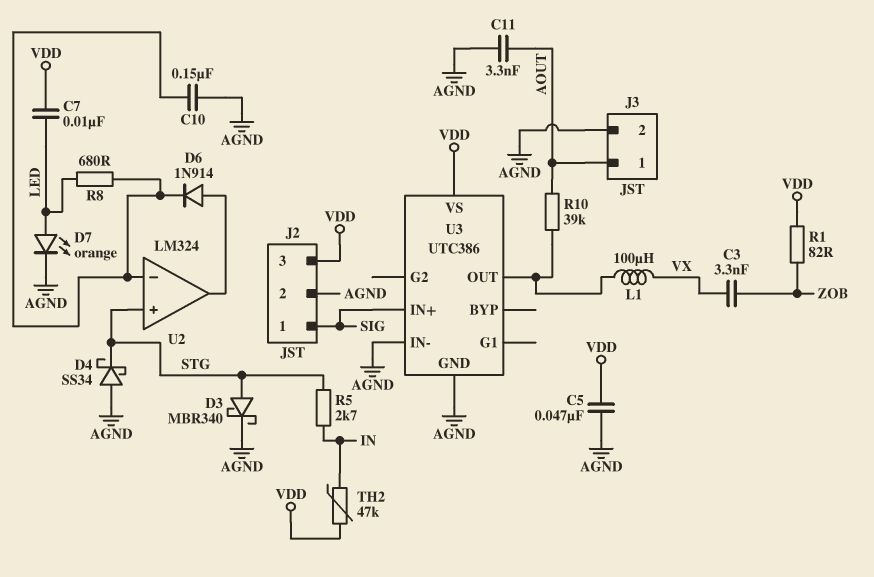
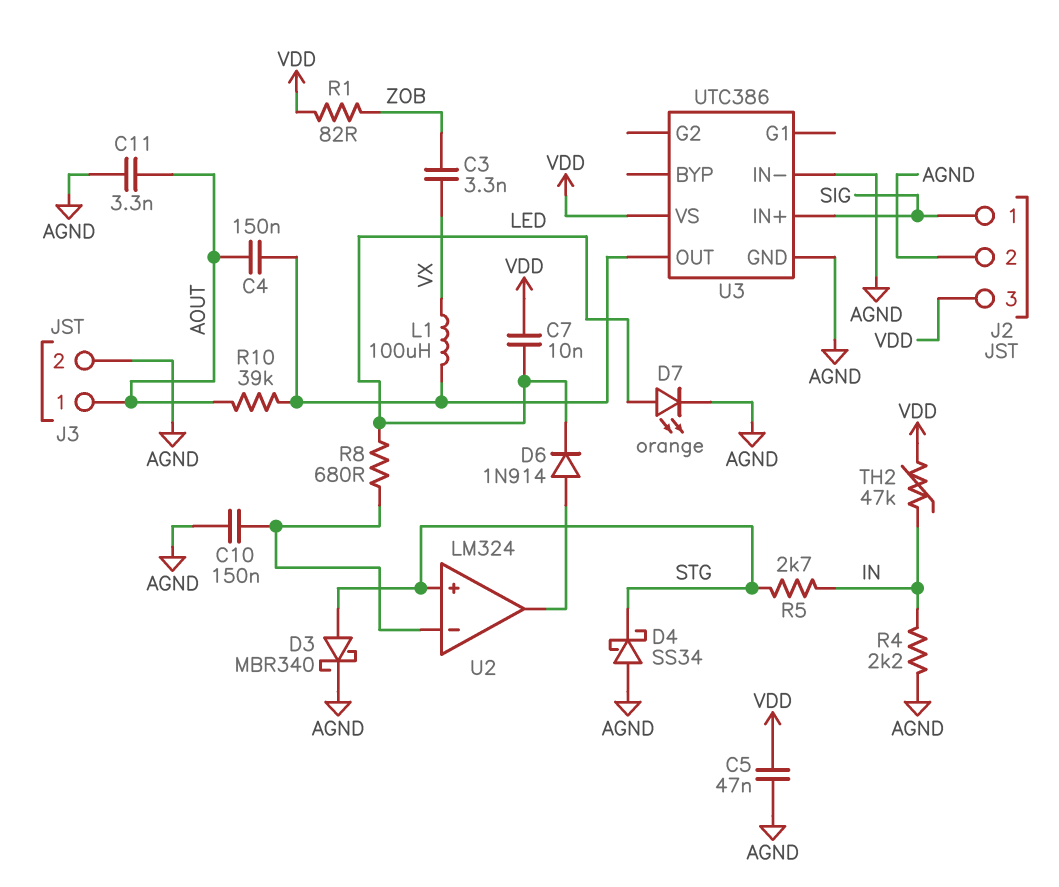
C4: none -> 150nF (AOUT, U3/OUT)
D6: diode 1N914 (A U2/out, K U2/in-) -> diode 1N914 (A U2/out, K LED)
R4: none -> 2.2k (AGND, IN)

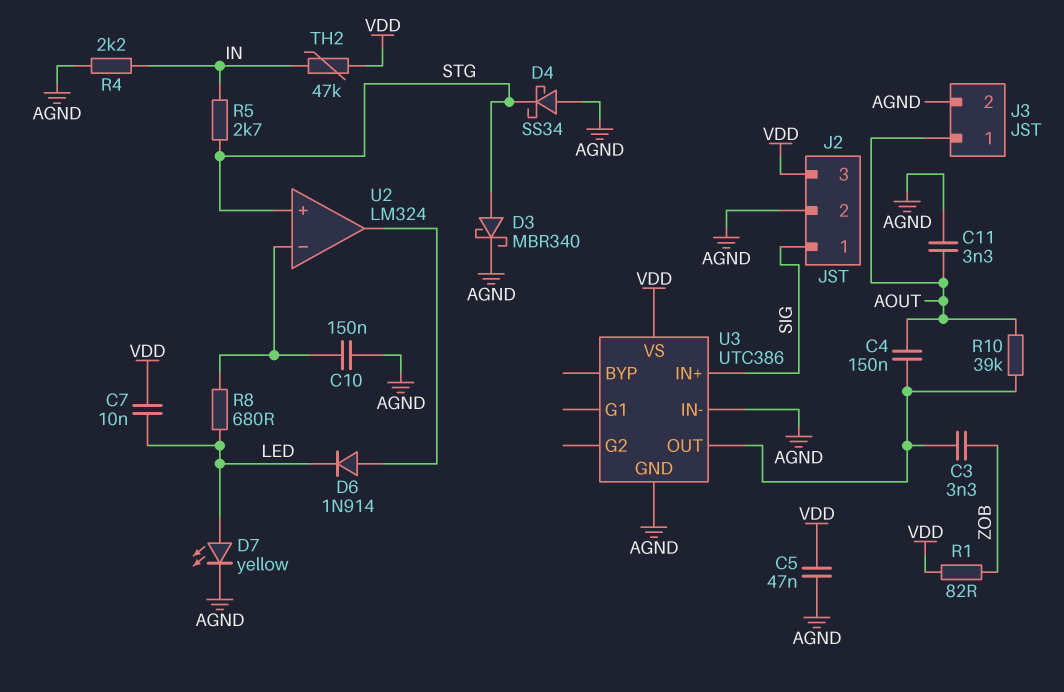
C3: 3.3nF (VX, ZOB) -> 3.3nF (U3/OUT, ZOB)
D7: LED orange (A LED, K AGND) -> LED yellow (A LED, K AGND)
L1: 100uH (U3/OUT, VX) -> none

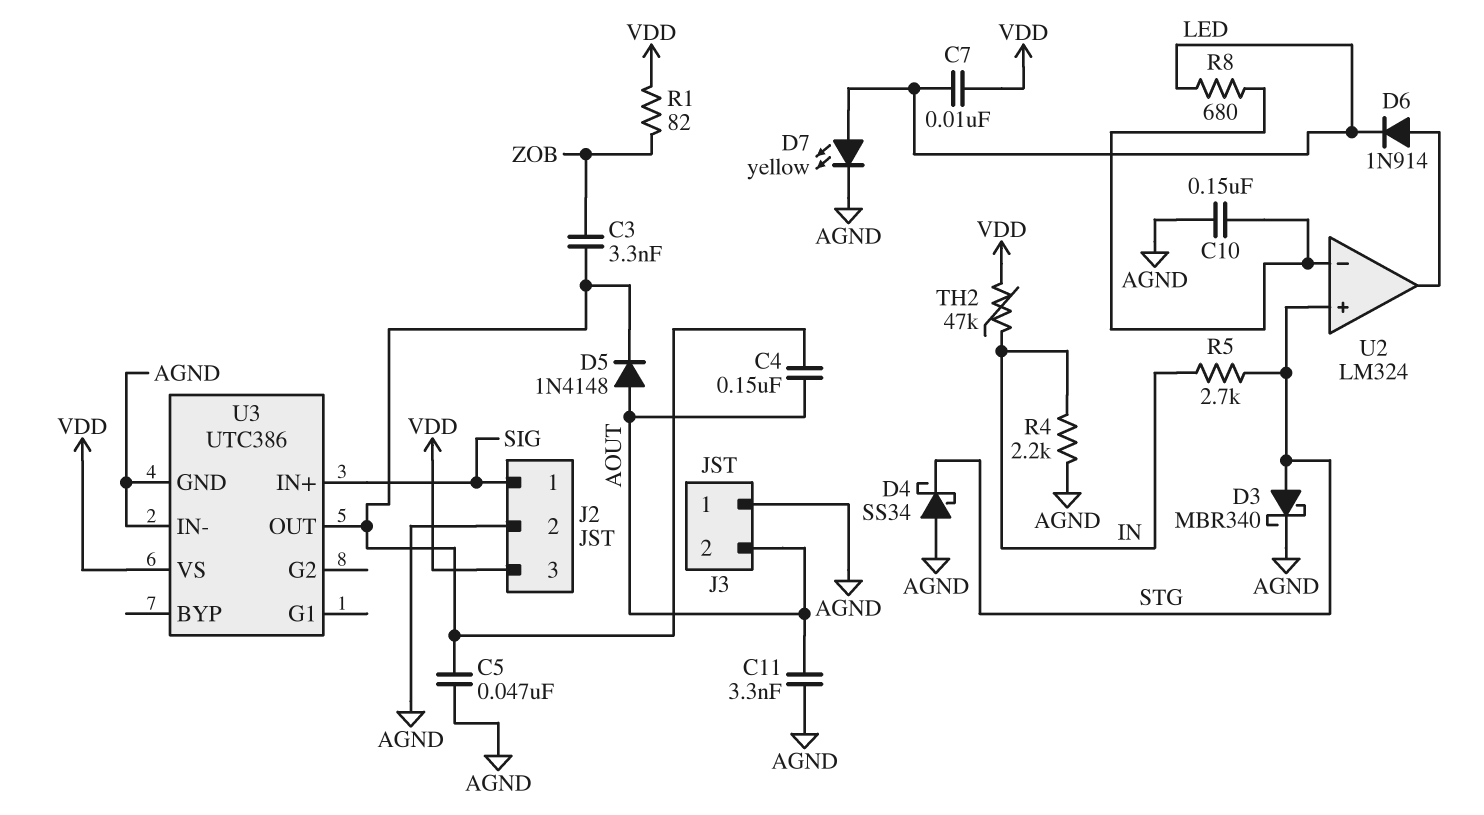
C5: 47nF (AGND, VDD) -> 47nF (AGND, U3/OUT)
D5: none -> diode 1N4148 (A AOUT, K U3/OUT)
J3 pin 1: AOUT -> AGND
J3 pin 2: AGND -> AOUT
R10: 39k (AOUT, U3/OUT) -> none

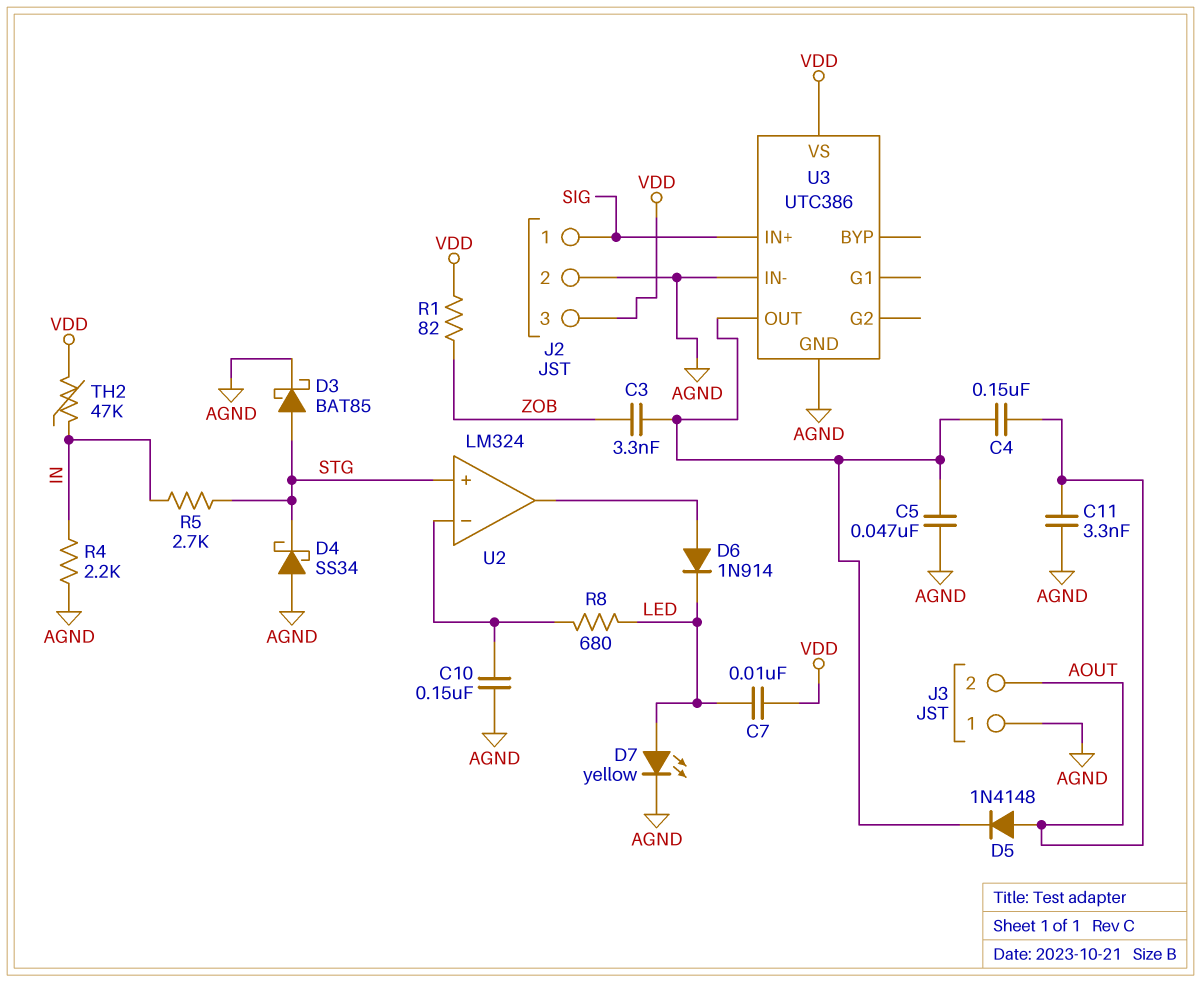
D3: schottky MBR340 (A STG, K AGND) -> schottky BAT85 (A STG, K AGND)

